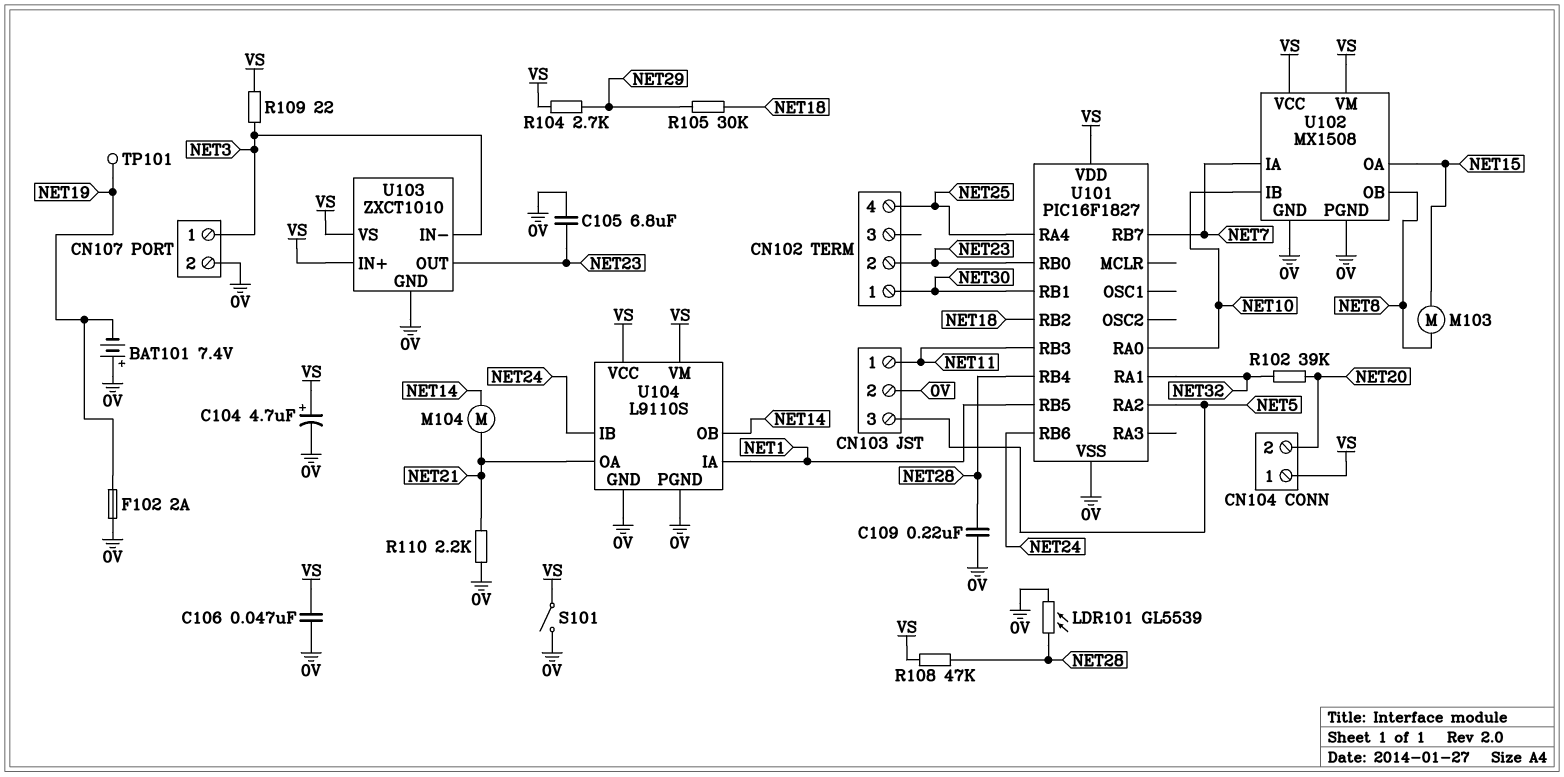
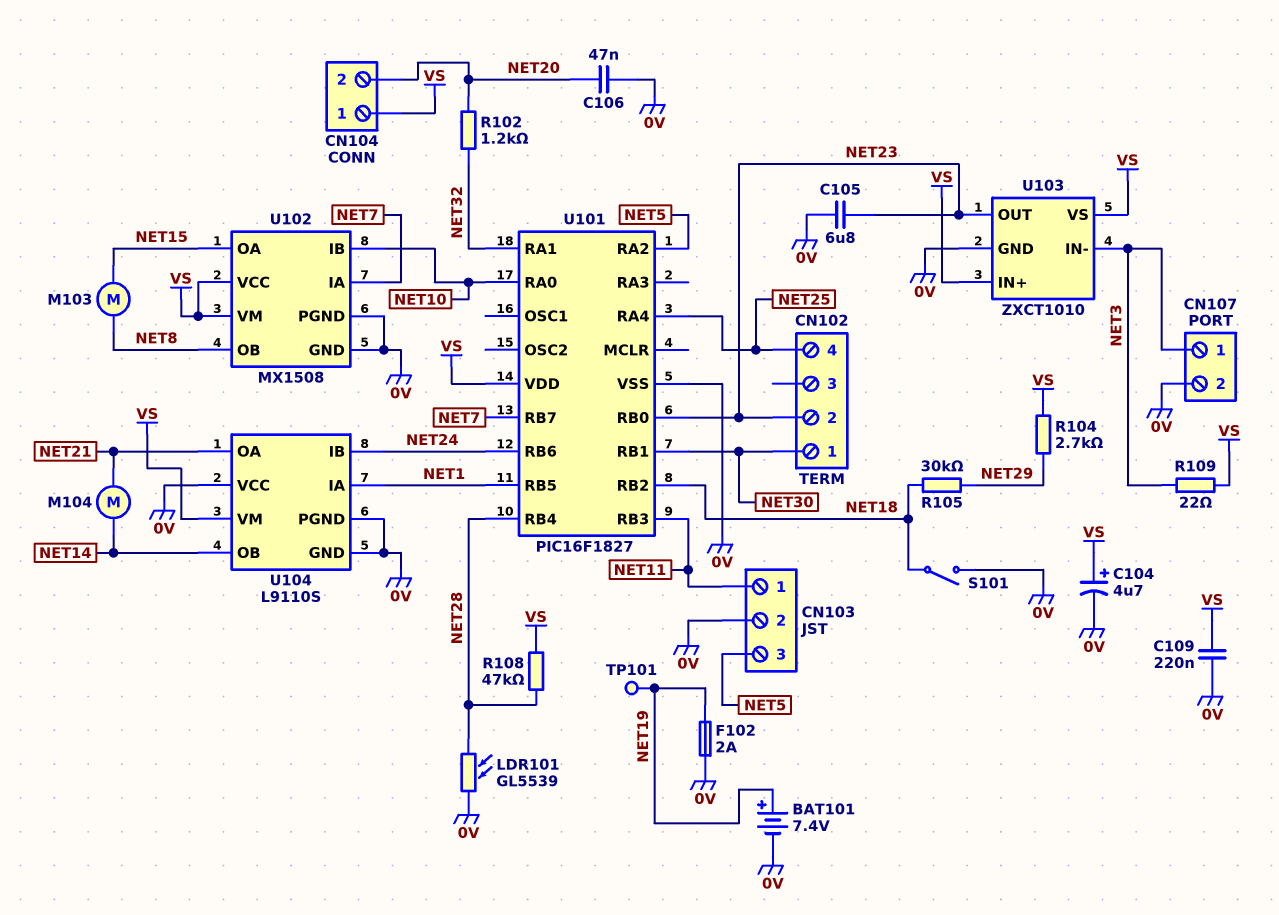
BAT101: 7.4V (plus 0V, minus NET19) -> 7.4V (plus NET19, minus 0V)
C106: 47nF (0V, VS) -> 47nF (0V, NET20)
C109: 220nF (0V, NET28) -> 220nF (0V, VS)
R102: 39k (NET20, NET32) -> 1.2k (NET20, NET32)
R110: 2.2k (0V, NET21) -> none
S101: switch (0V, VS) -> switch (0V, NET18)
U104 pin VCC: VS -> 0V

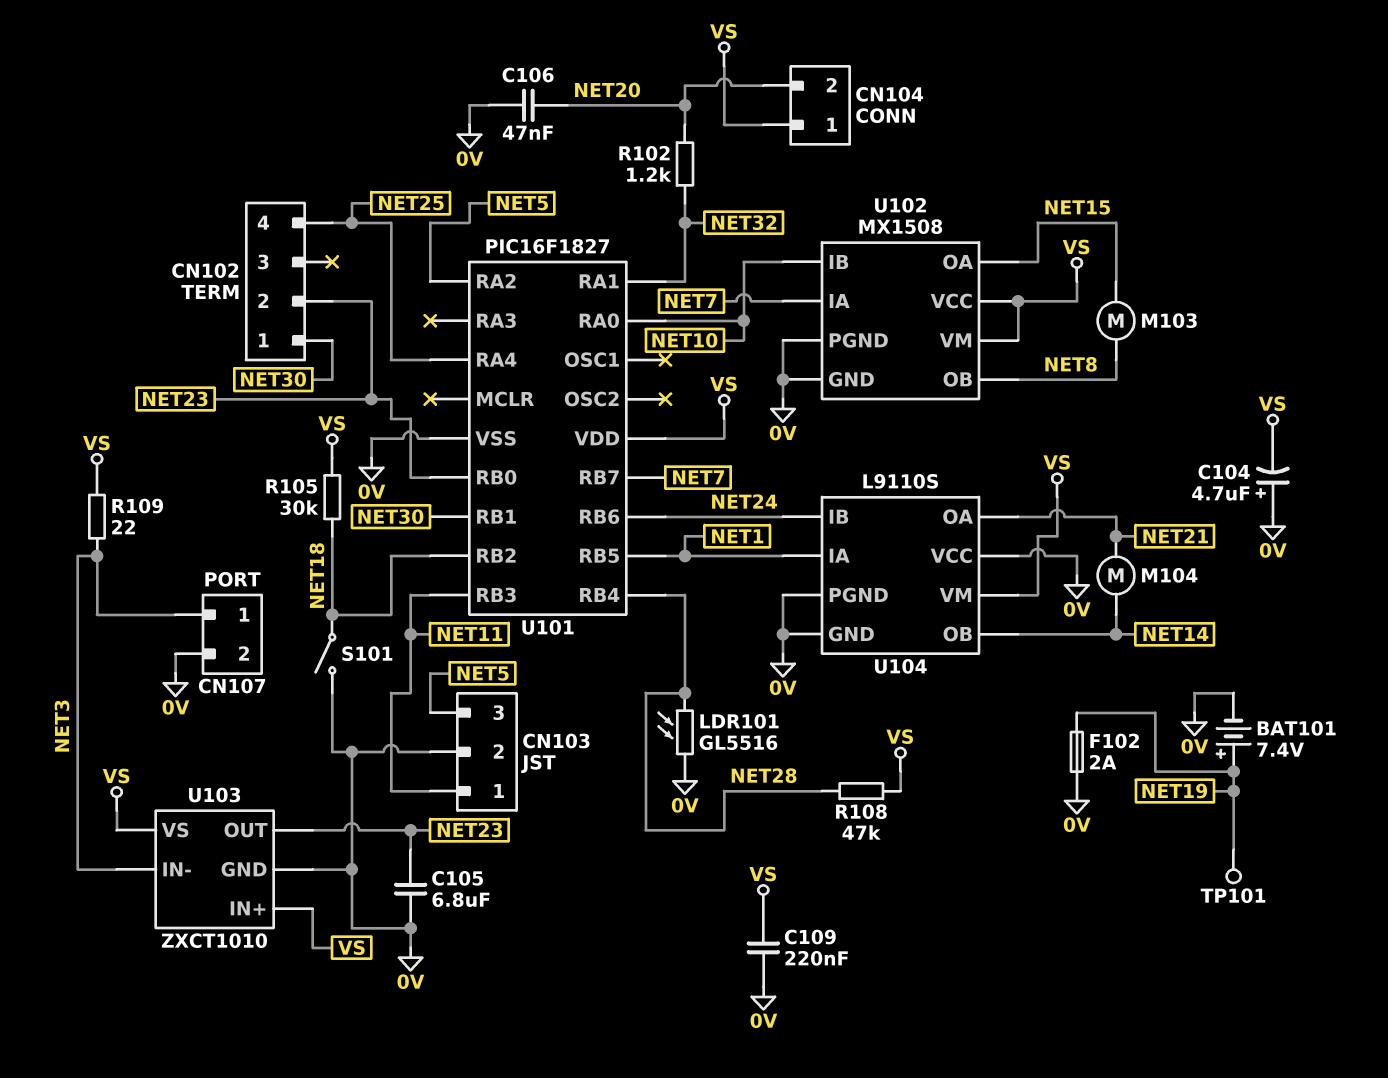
C104: 4.7uF (plus VS, minus 0V) -> 4.7uF (plus 0V, minus VS)
LDR101: GL5539 (0V, NET28) -> GL5516 (0V, NET28)
R104: 2.7k (NET29, VS) -> none
R105: 30k (NET18, NET29) -> 30k (NET18, VS)

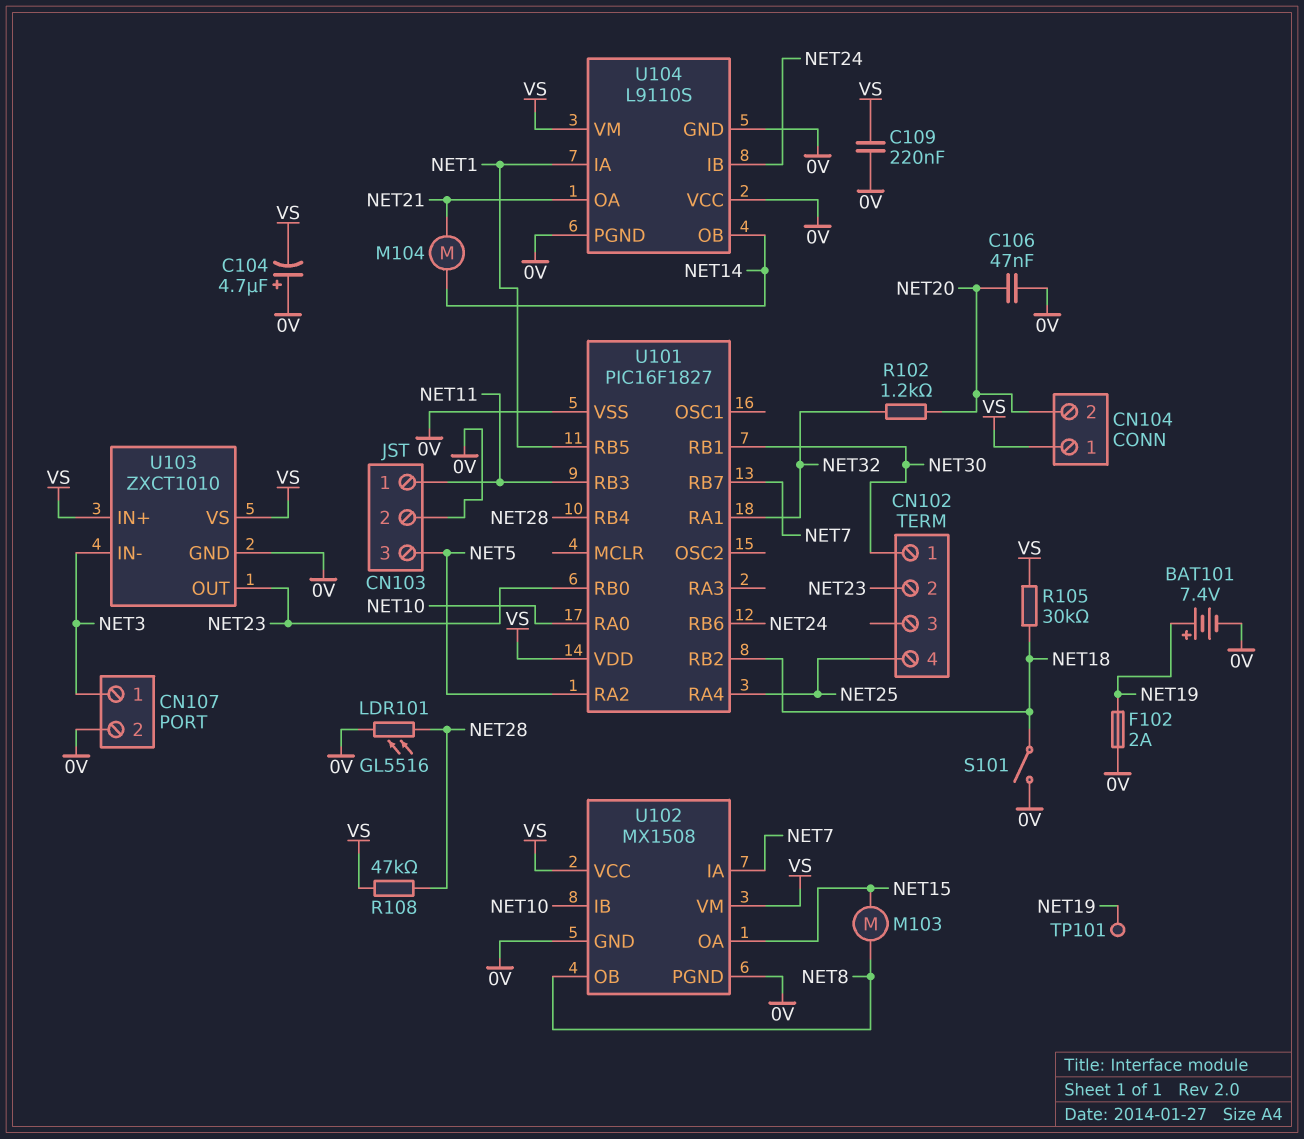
C105: 6.8uF (0V, NET23) -> none
R109: 22 (NET3, VS) -> none

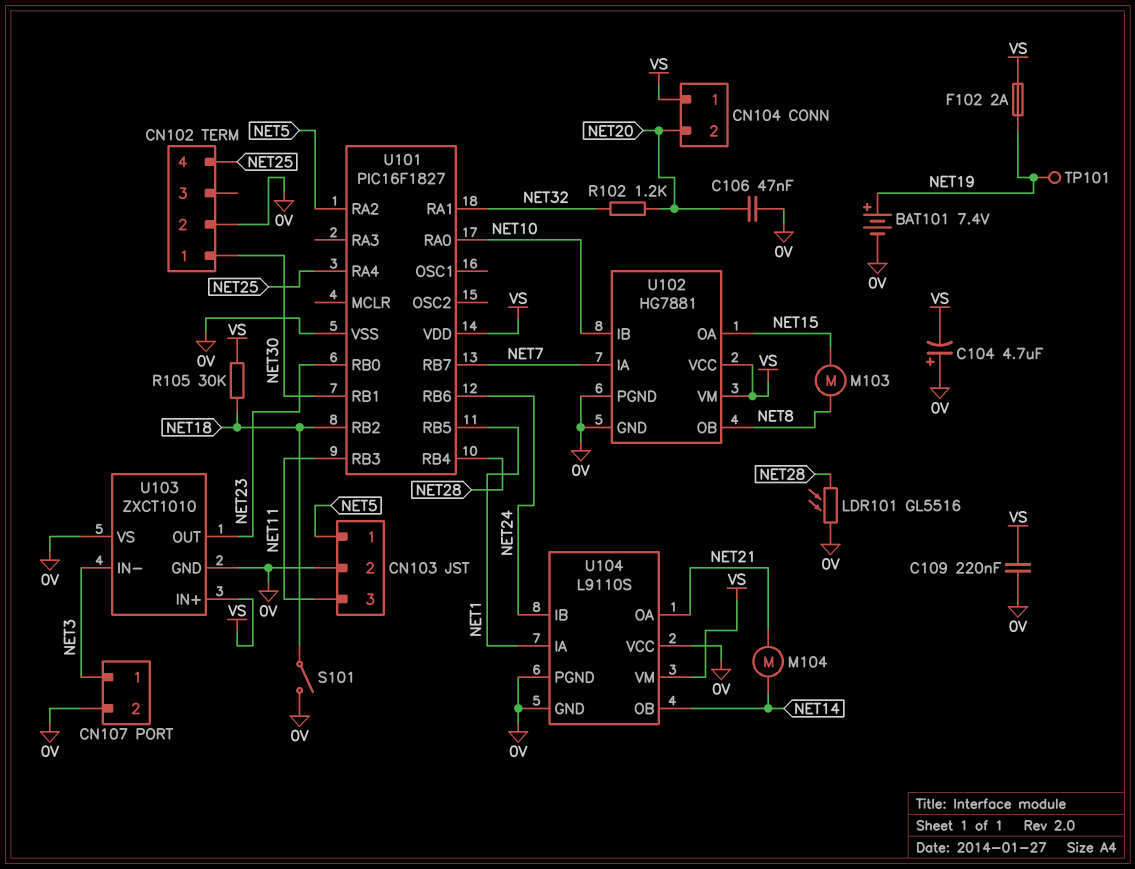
CN102 pin 2: NET23 -> 0V
CN103 pin 1: NET11 -> NET5
CN103 pin 3: NET5 -> NET11
F102: 2A (0V, NET19) -> 2A (NET19, VS)
R108: 47k (NET28, VS) -> none
U102: MX1508 -> HG7881
U103 pin VS: VS -> 0V

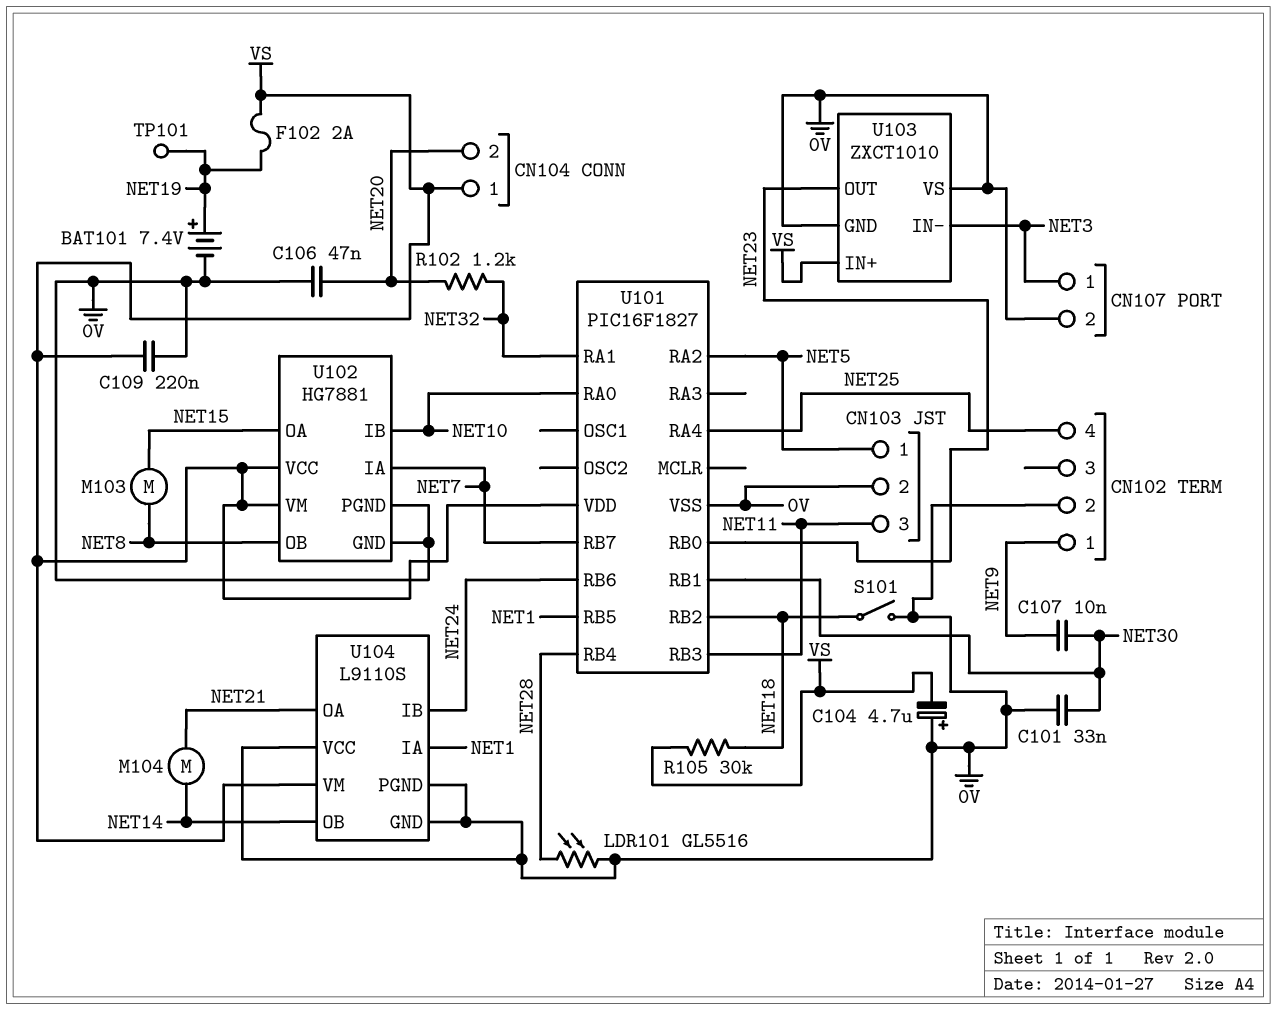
C101: none -> 33nF (0V, NET30)
C107: none -> 10nF (NET9, NET30)
CN102 pin 1: NET30 -> NET9

